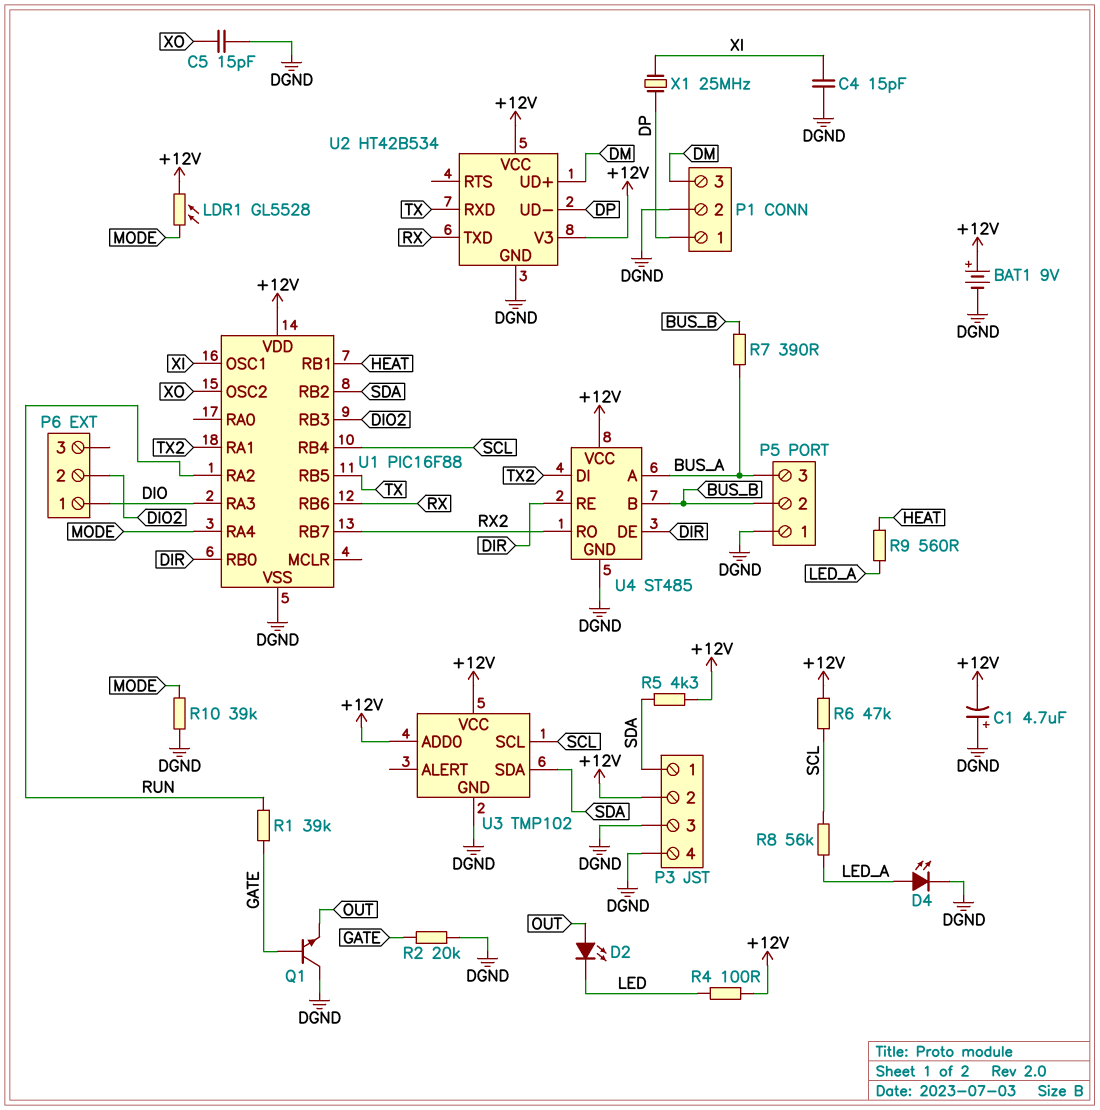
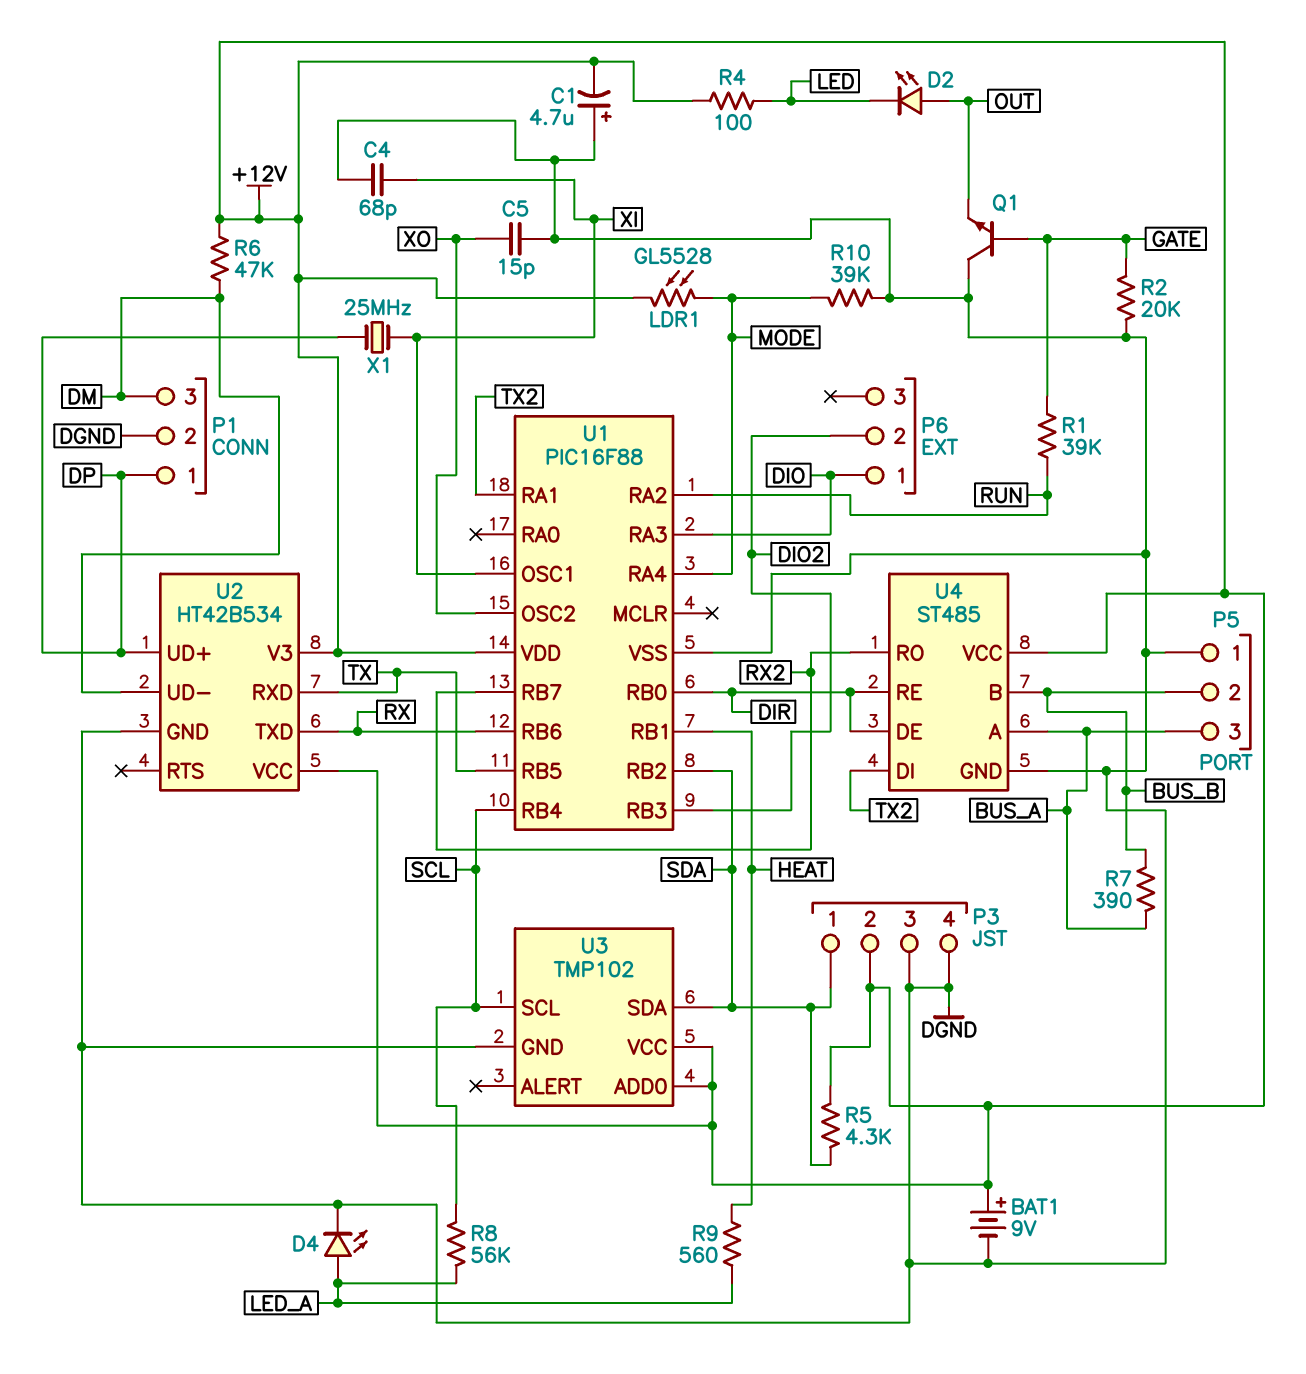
C4: 15pF (DGND, XI) -> 68pF (DGND, XI)
R6: 47k (+12V, SCL) -> 47k (+12V, DM)
U2 pin UD+: DM -> DP
U2 pin UD-: DP -> DM

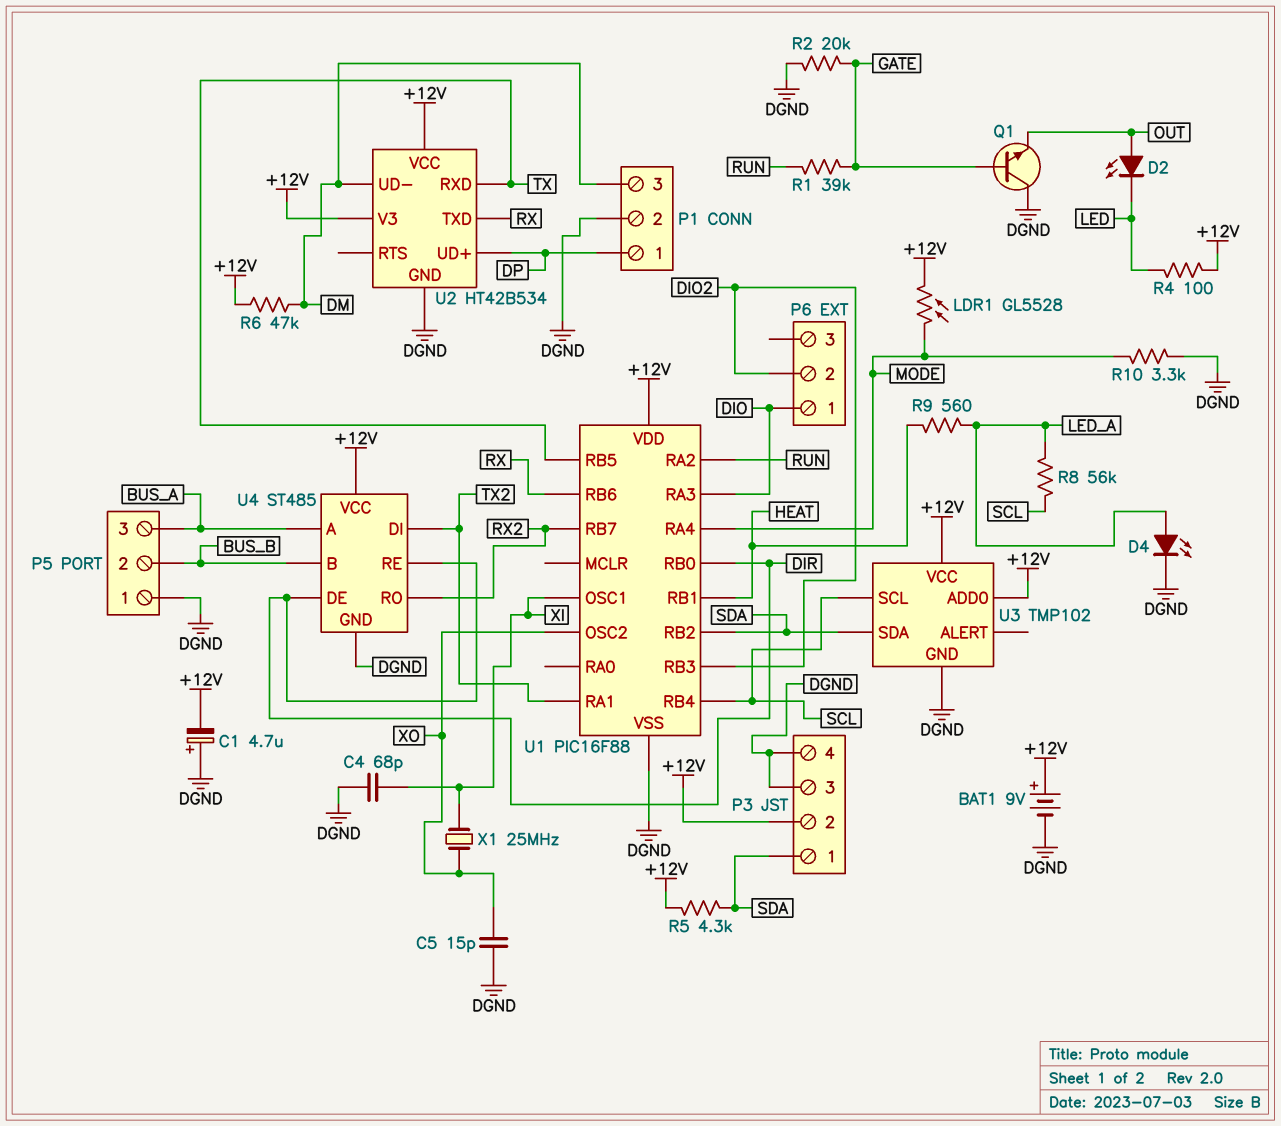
R7: 390 (BUS_A, BUS_B) -> none
R10: 39k (DGND, MODE) -> 3.3k (DGND, MODE)
X1: 25MHz (DP, XI) -> 25MHz (XI, XO)

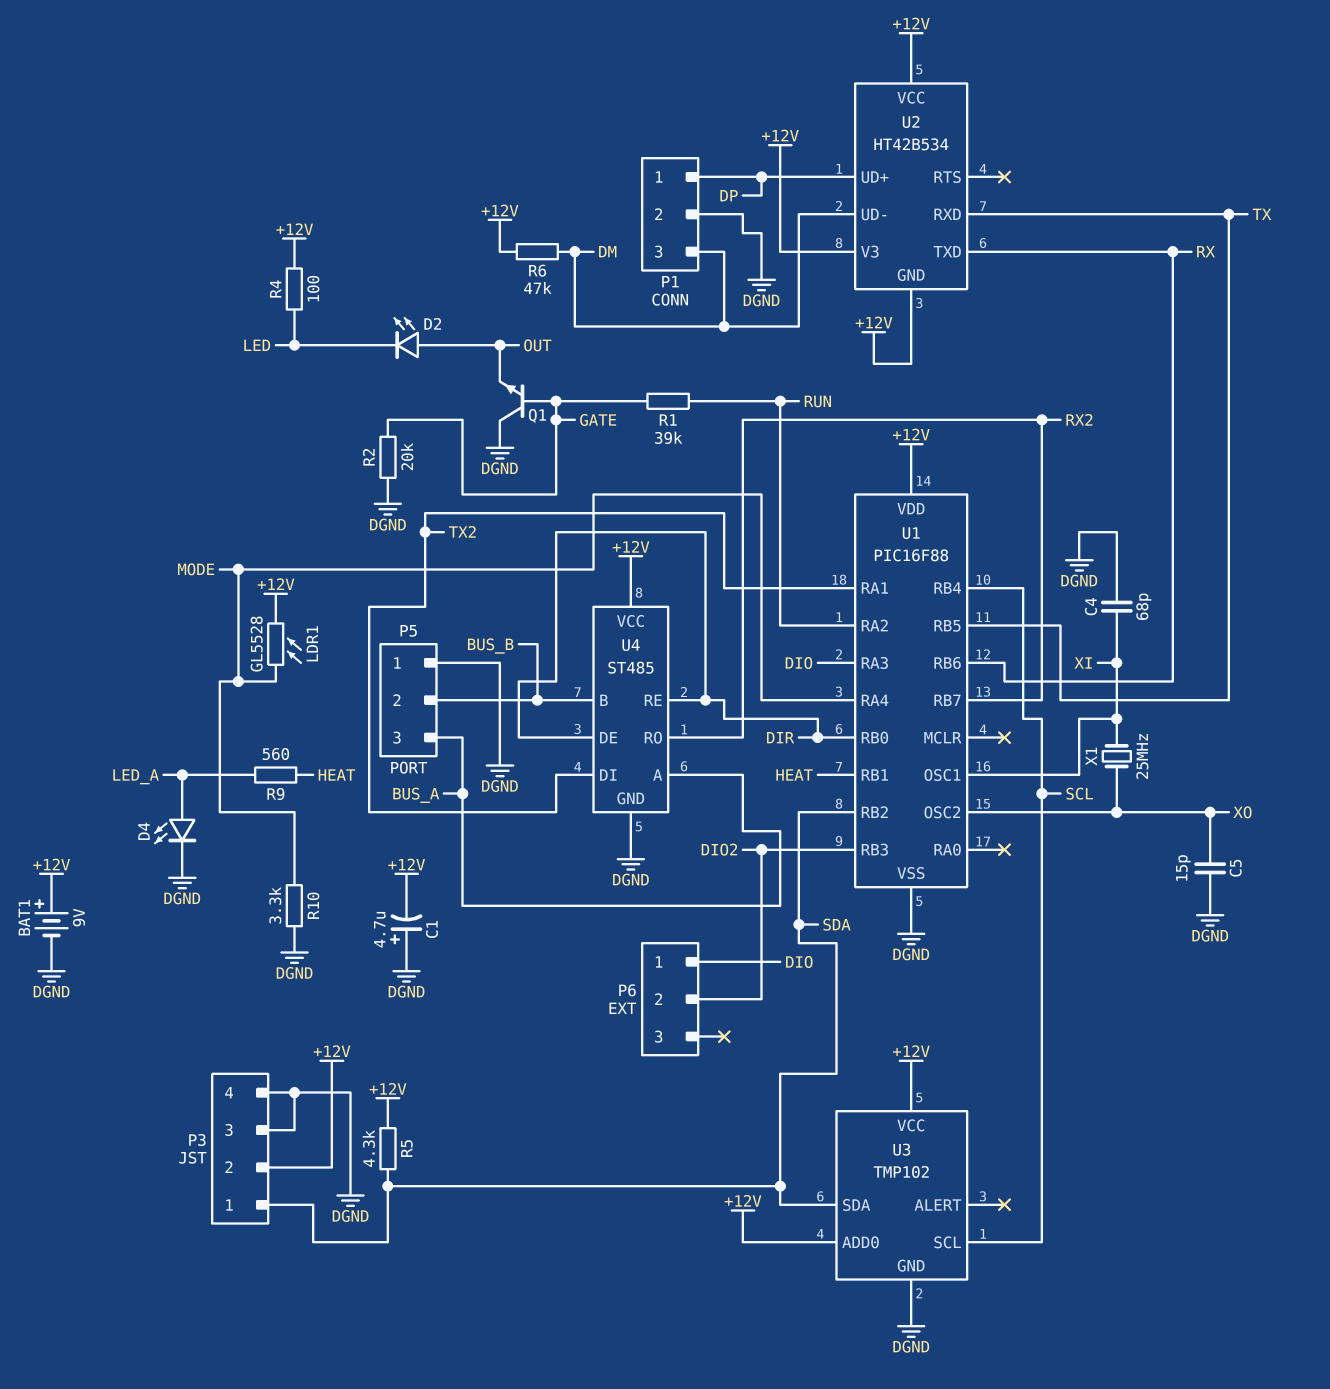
R8: 56k (LED_A, SCL) -> none
U2 pin GND: DGND -> +12V

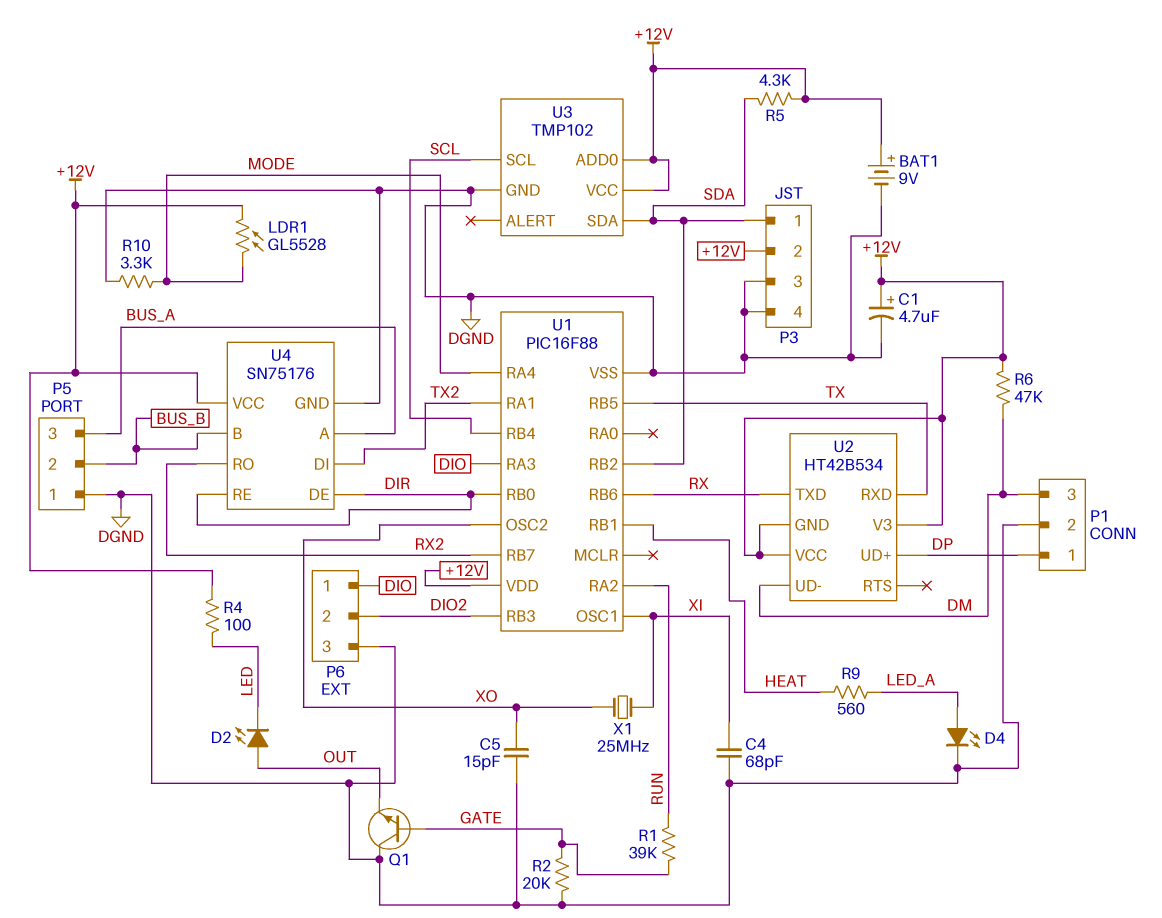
C1: 4.7uF (plus DGND, minus +12V) -> 4.7uF (plus +12V, minus DGND)
P6 pin 3: none -> DGND
U4: ST485 -> SN75176

